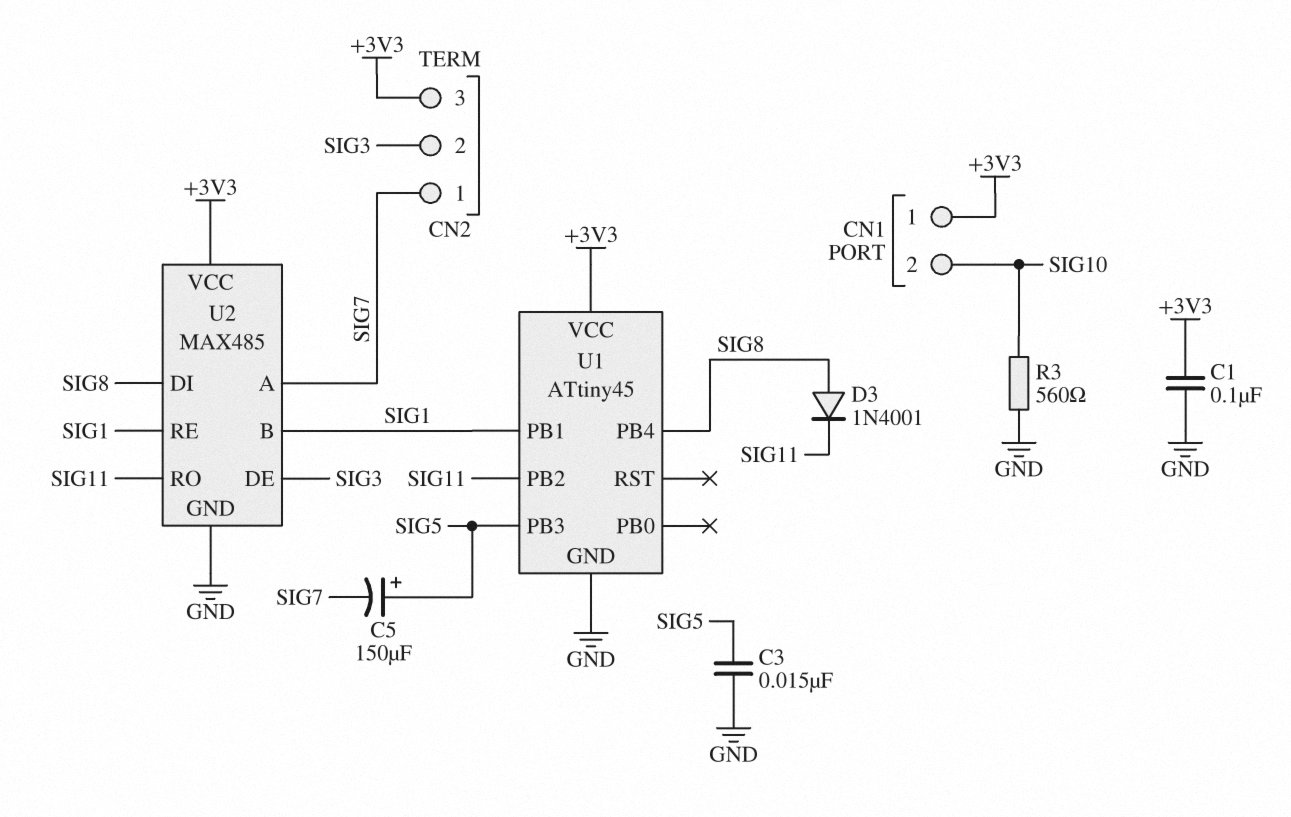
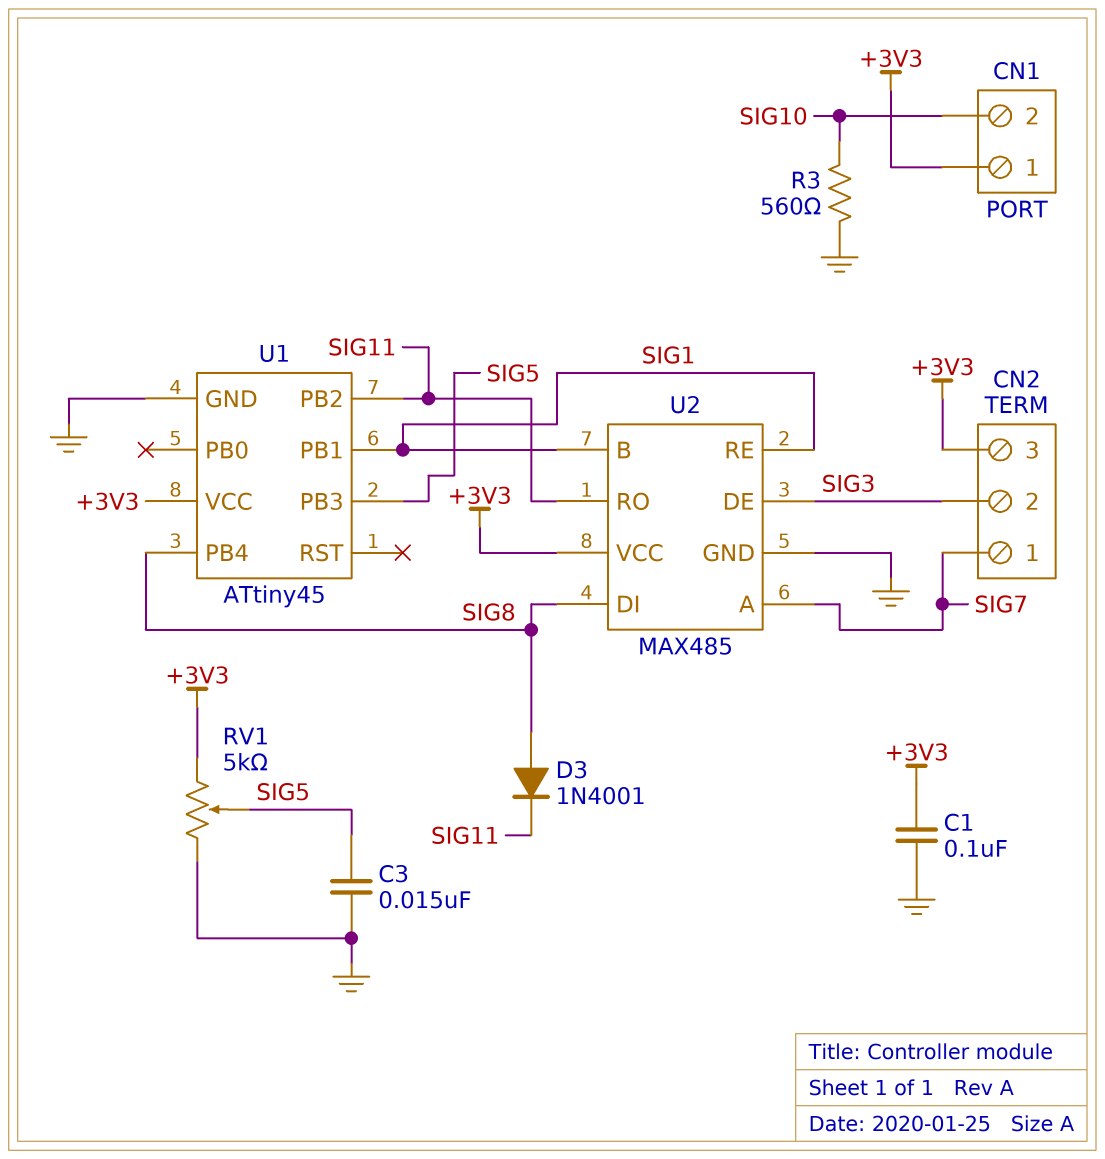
C5: 150uF (plus SIG5, minus SIG7) -> none
RV1: none -> 5k (+3V3, GND, wiper SIG5)

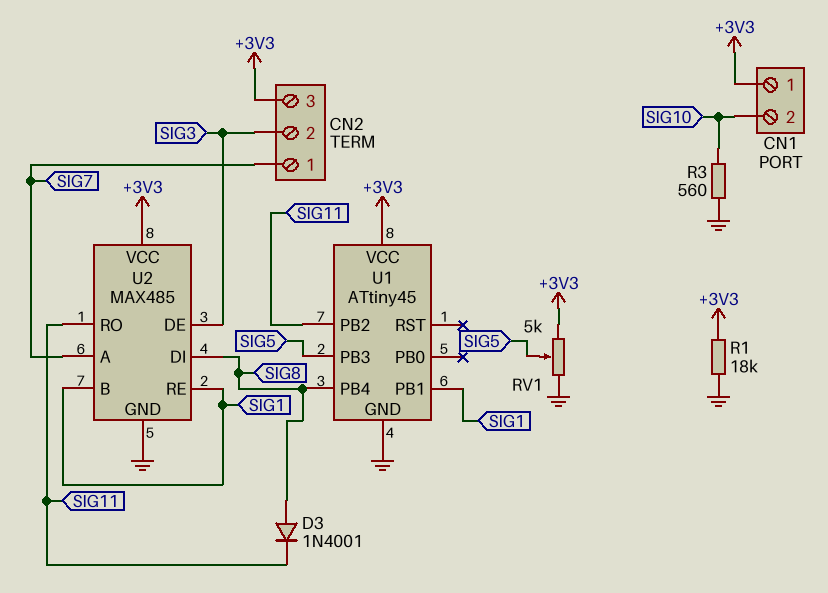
C1: 100nF (+3V3, GND) -> none
C3: 15nF (GND, SIG5) -> none
R1: none -> 18k (+3V3, GND)

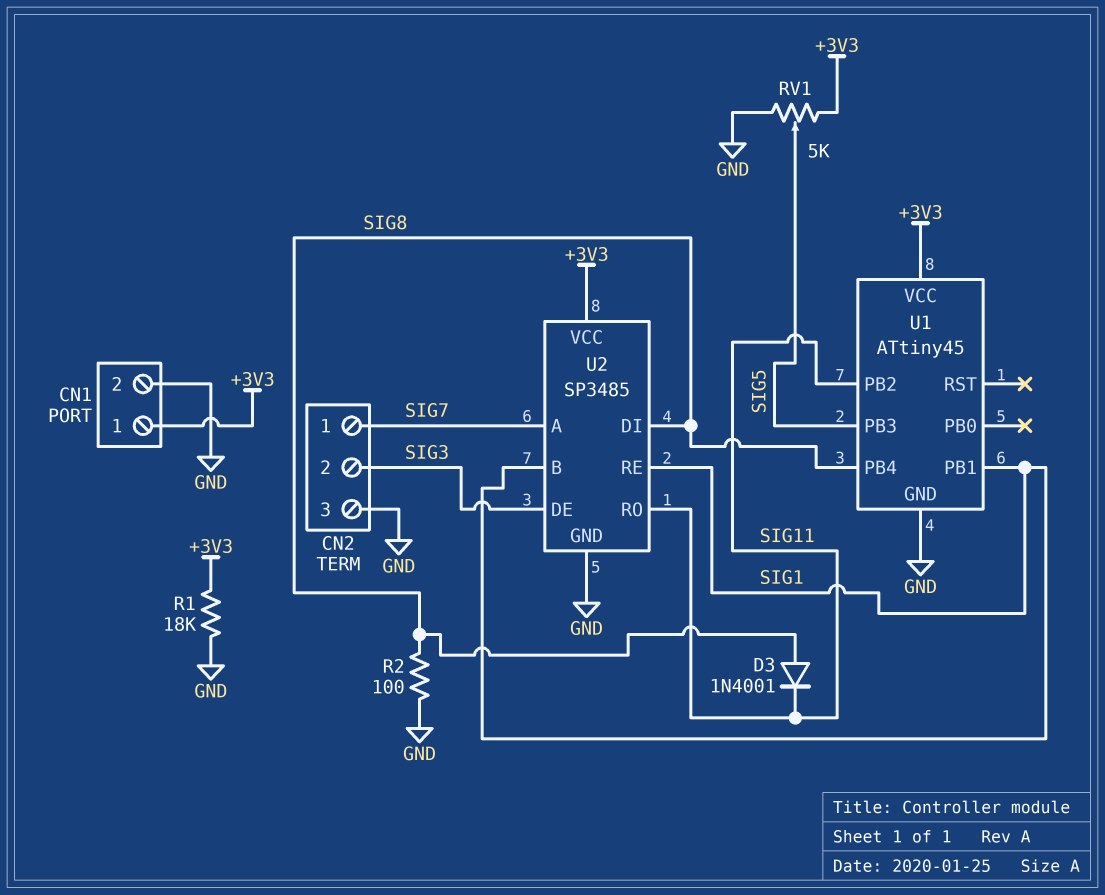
CN1 pin 2: SIG10 -> GND
CN2 pin 3: +3V3 -> GND
R2: none -> 100 (GND, SIG8)
R3: 560 (GND, SIG10) -> none
U2: MAX485 -> SP3485

